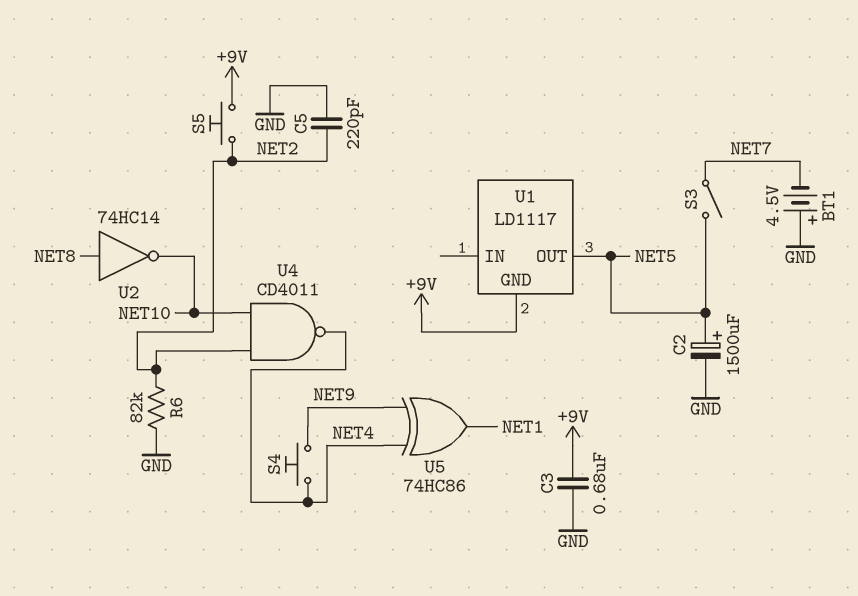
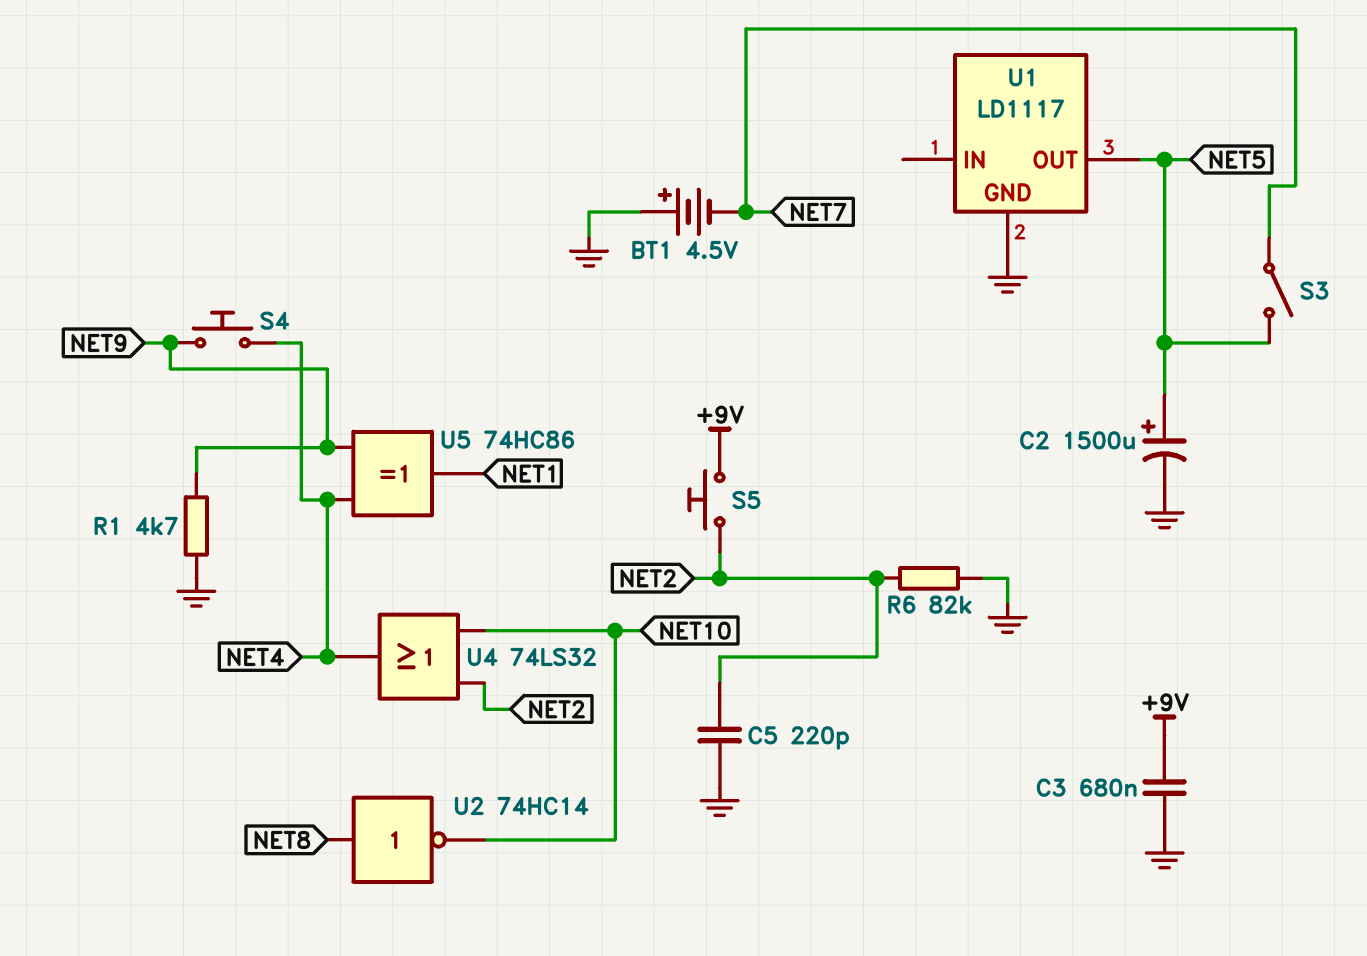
R1: none -> 4.7k (GND, NET9)
U1 pin GND: +9V -> GND
U4: NAND CD4011 (in NET2, in NET10, out NET4) -> OR 74LS32 (in NET2, in NET10, out NET4)

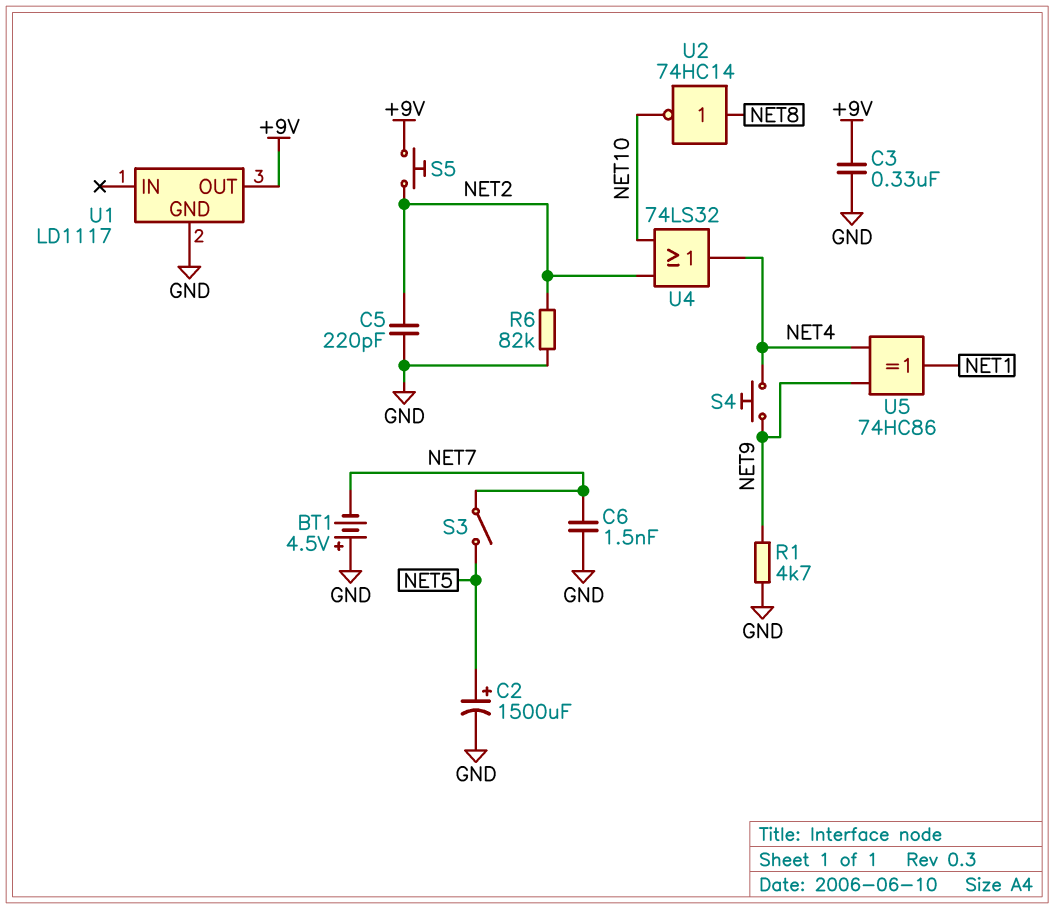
C3: 680nF (+9V, GND) -> 330nF (+9V, GND)
C6: none -> 1.5nF (GND, NET7)
U1 pin OUT: NET5 -> +9V

